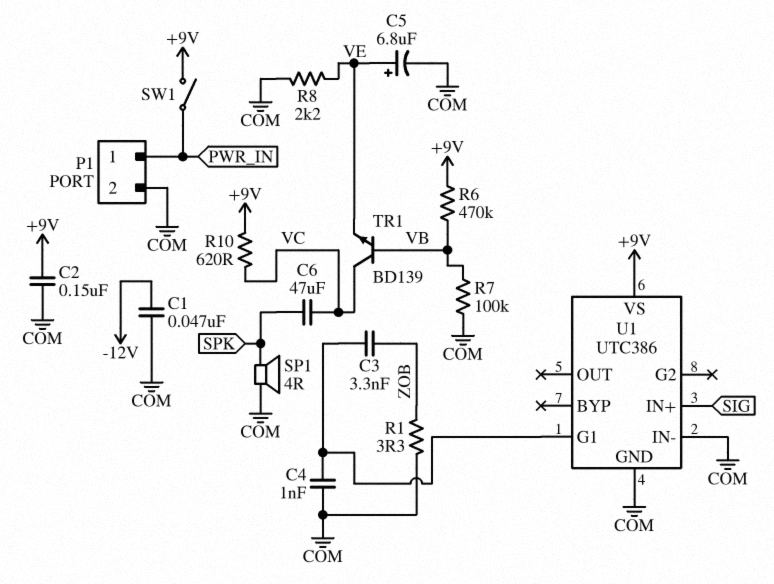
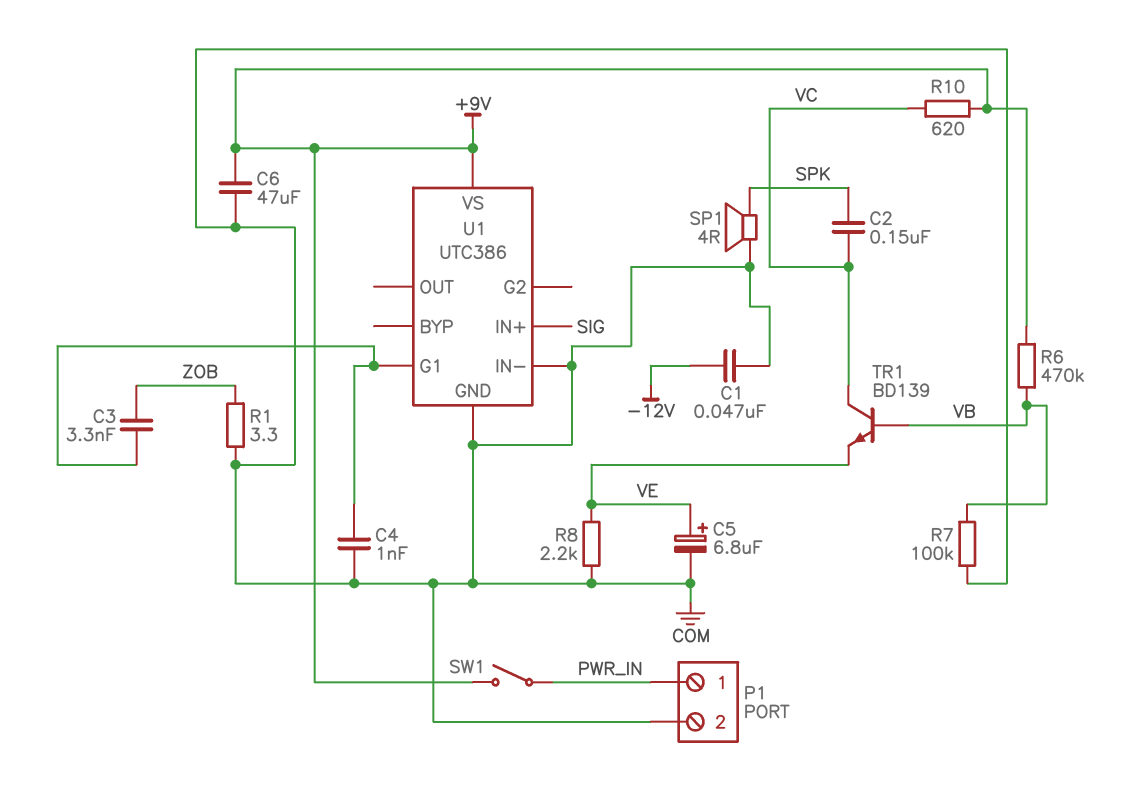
C2: 150nF (+9V, COM) -> 150nF (SPK, VC)
C6: 47uF (SPK, VC) -> 47uF (+9V, COM)

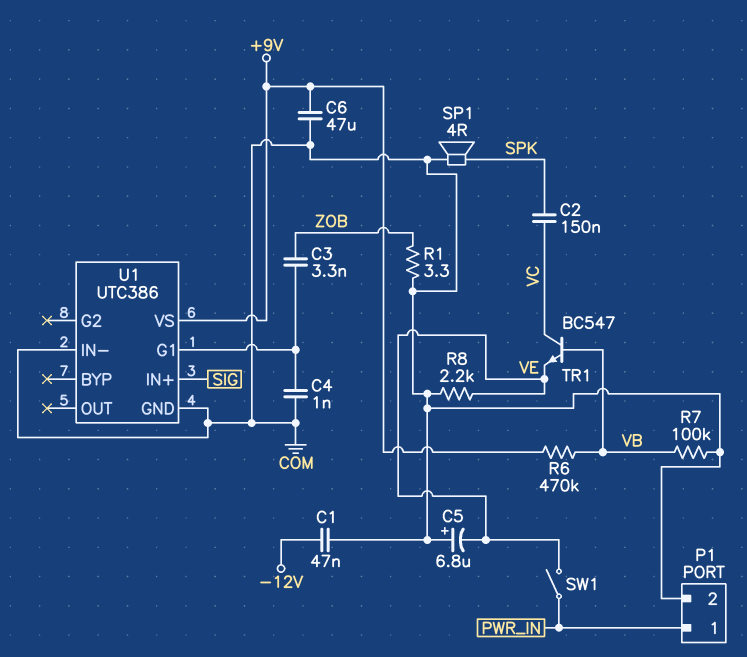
C5: 6.8uF (plus VE, minus COM) -> 6.8uF (plus COM, minus VE)
R10: 620 (+9V, VC) -> none
SW1: switch (+9V, PWR_IN) -> switch (PWR_IN, VE)
TR1: NPN BD139 (B VB, C VC, E VE) -> NPN BC547 (B VB, C VC, E VE)

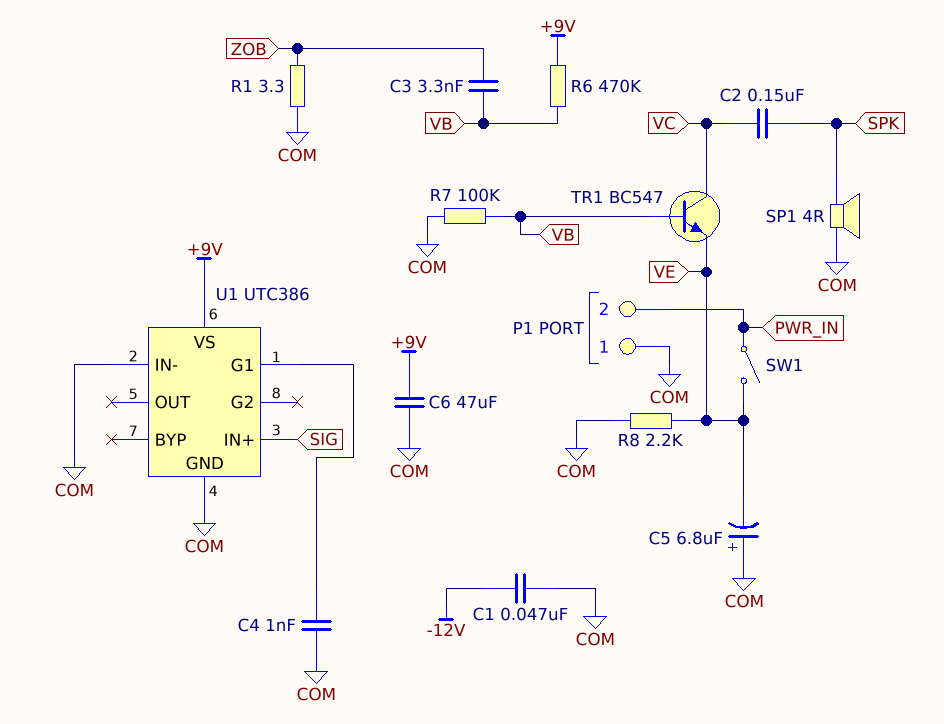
C3: 3.3nF (U1/G1, ZOB) -> 3.3nF (VB, ZOB)
P1 pin 1: PWR_IN -> COM
P1 pin 2: COM -> PWR_IN

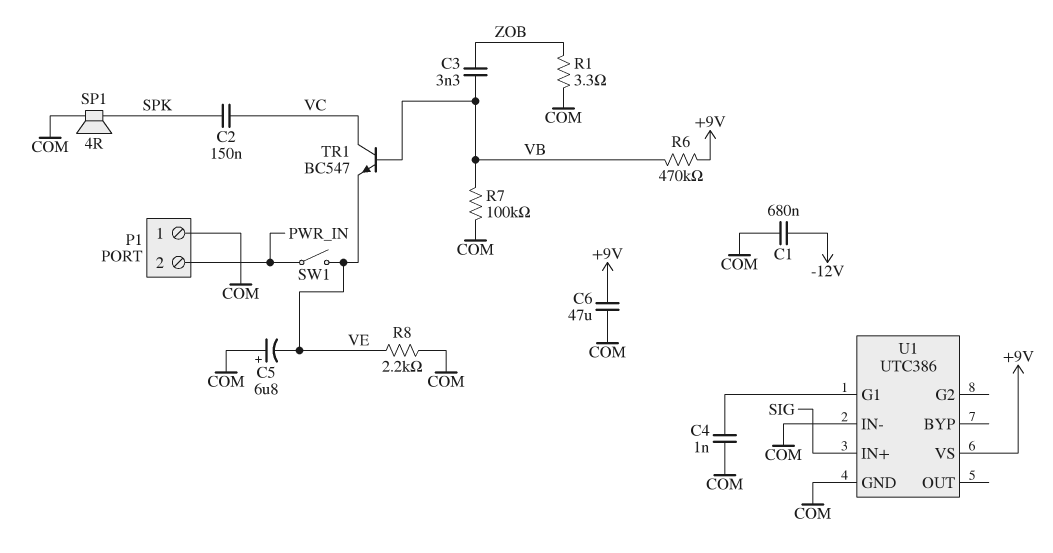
C1: 47nF (-12V, COM) -> 680nF (-12V, COM)

